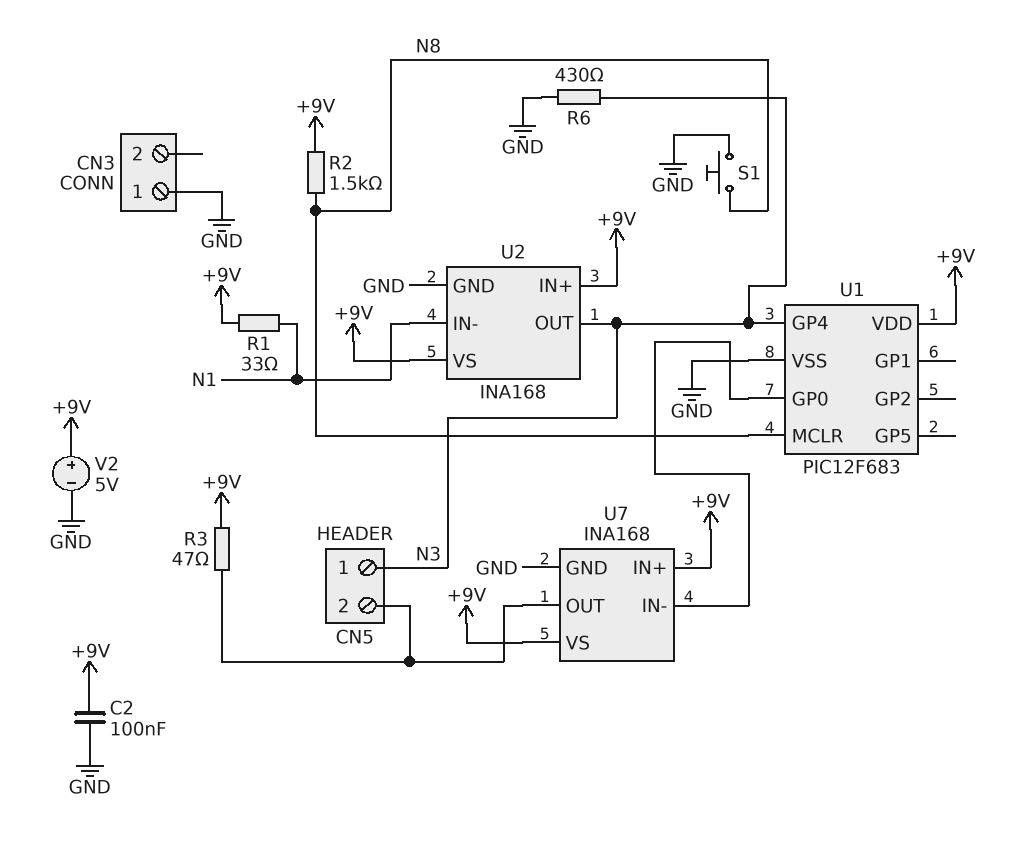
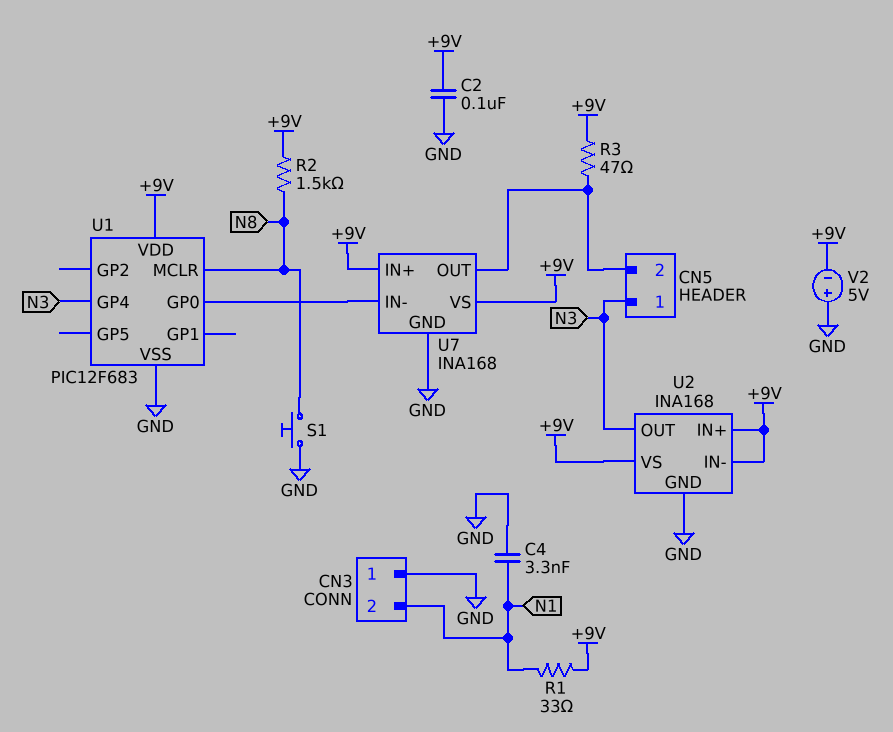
C4: none -> 3.3nF (GND, N1)
CN3 pin 2: none -> N1
R6: 430 (GND, N3) -> none
U2 pin IN-: N1 -> +9V
V2: 5V (plus +9V, minus GND) -> 5V (plus GND, minus +9V)

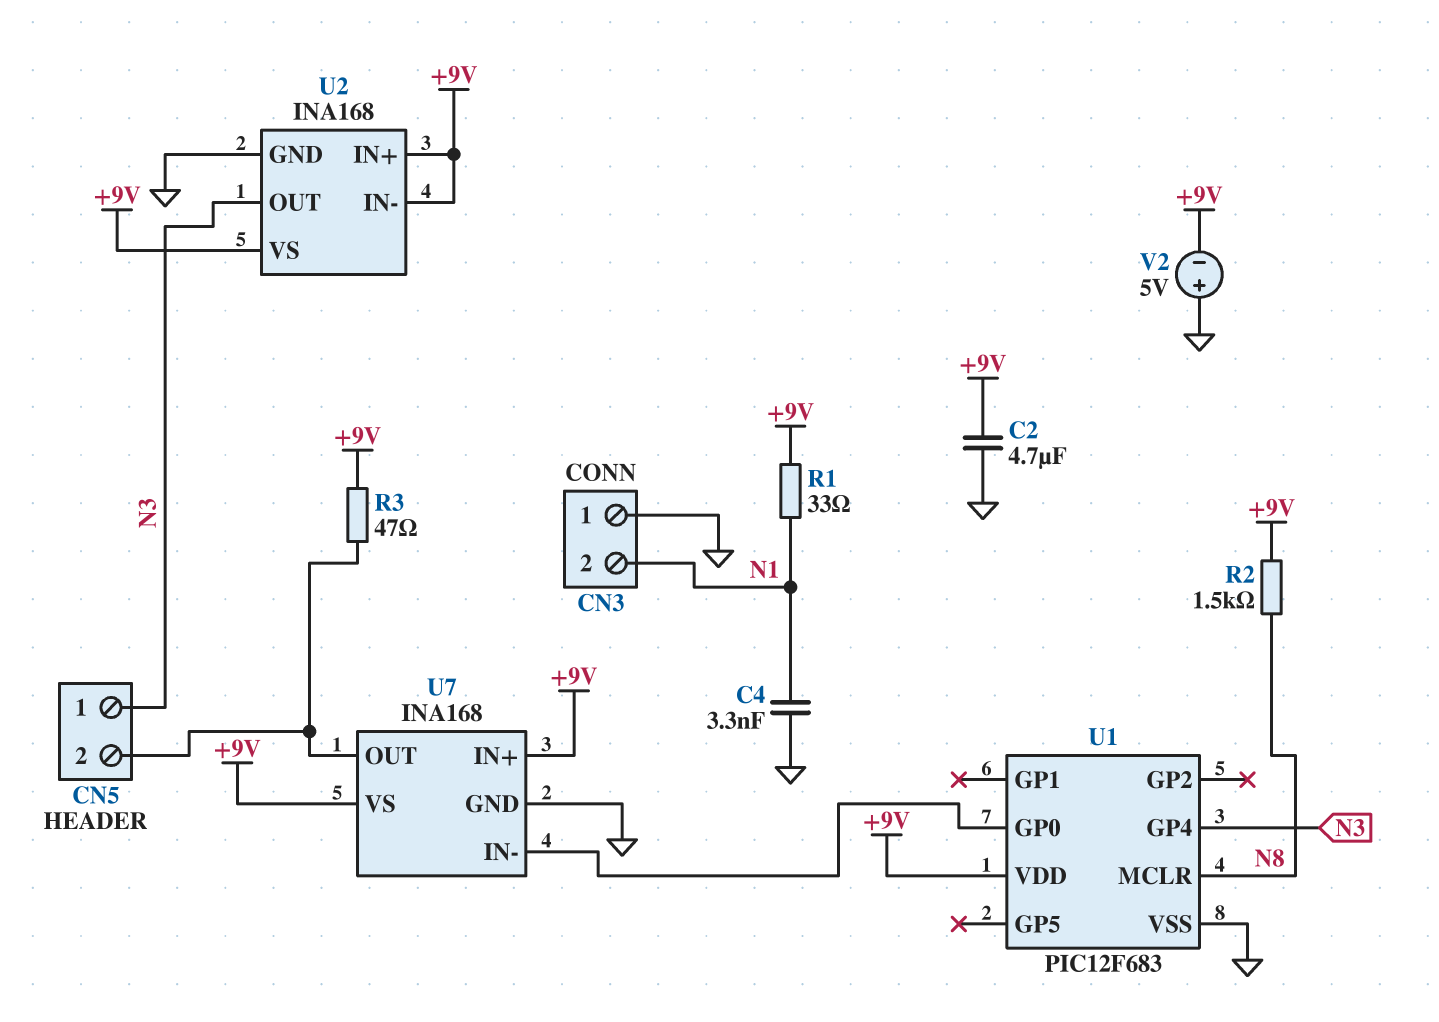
C2: 100nF (+9V, GND) -> 4.7uF (+9V, GND)
S1: button (GND, N8) -> none

